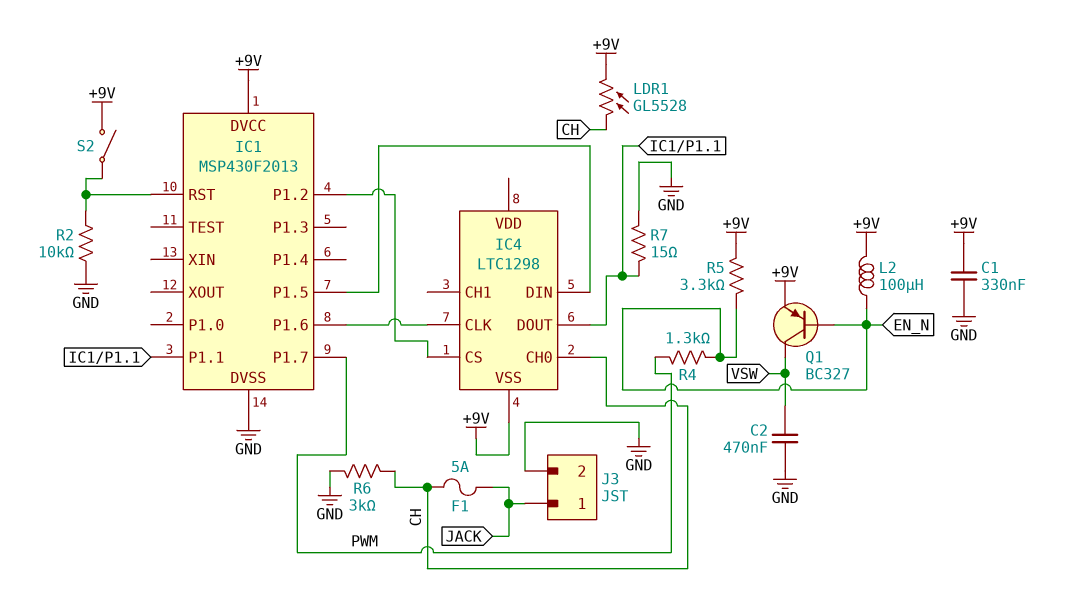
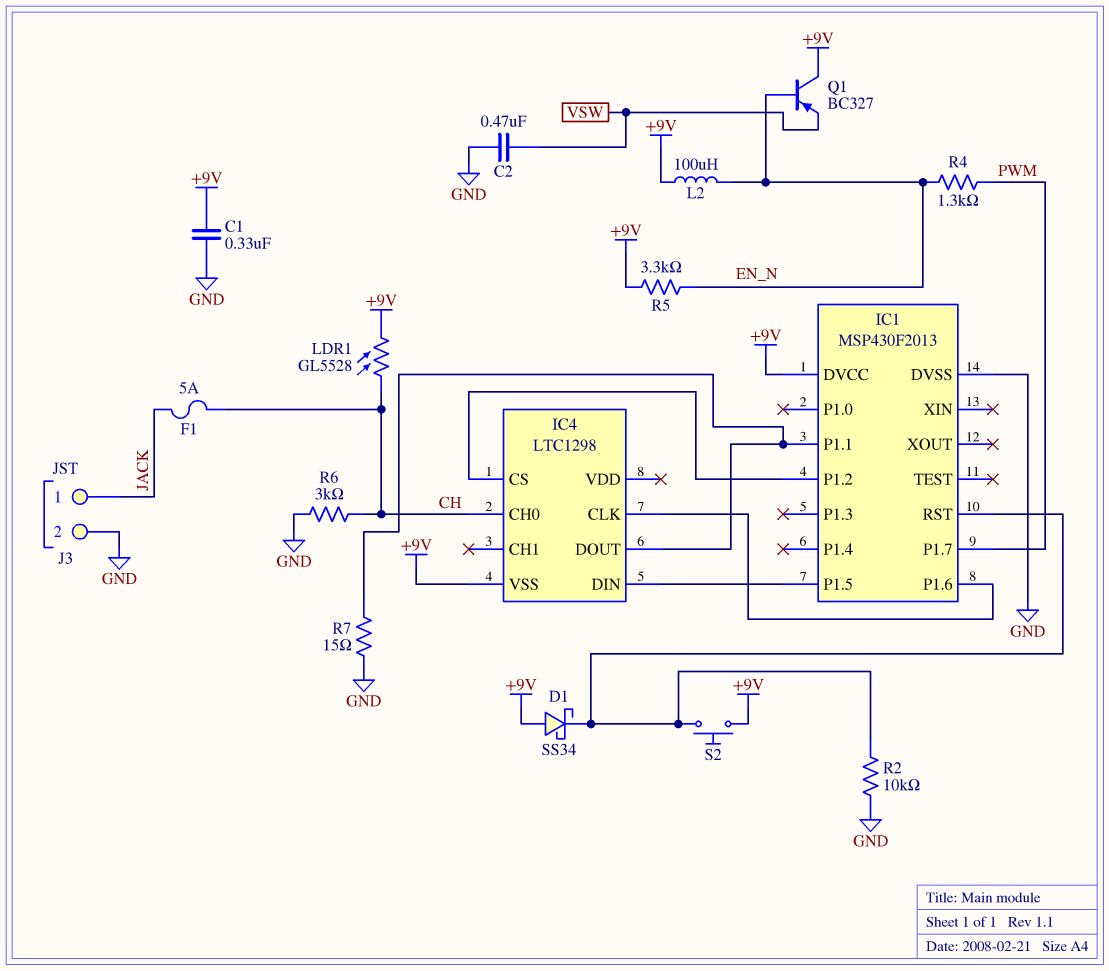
D1: none -> schottky SS34 (A +9V, K IC1/RST)
Q1: PNP BC327 (B EN_N, C VSW, E +9V) -> PNP BC327 (B EN_N, C +9V, E VSW)
S2: switch (+9V, IC1/RST) -> button (+9V, IC1/RST)

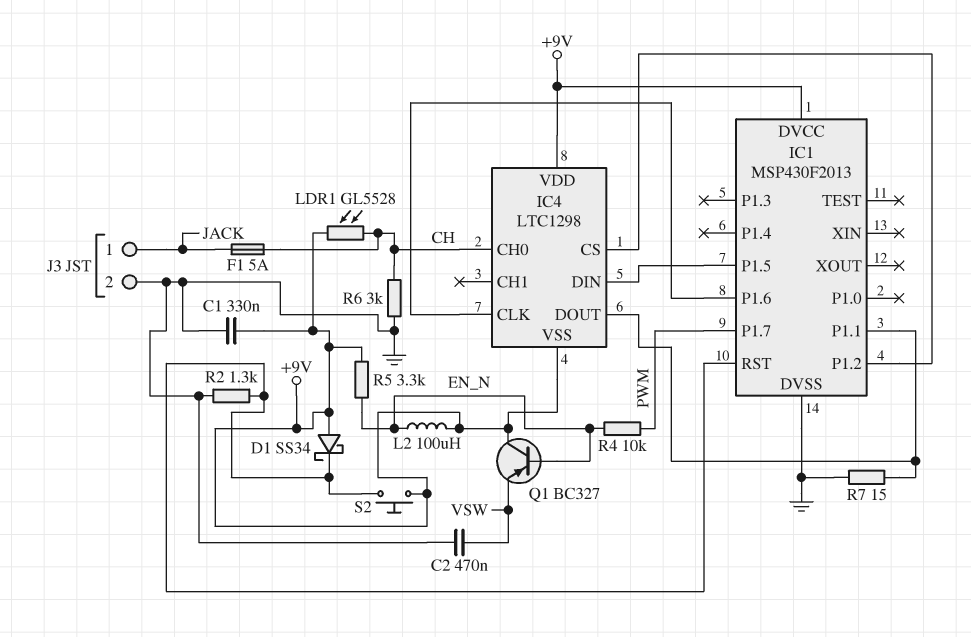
IC4 pin VDD: none -> +9V
R2: 10k (GND, IC1/RST) -> 1.3k (GND, IC1/RST)
R4: 1.3k (EN_N, PWM) -> 10k (EN_N, PWM)

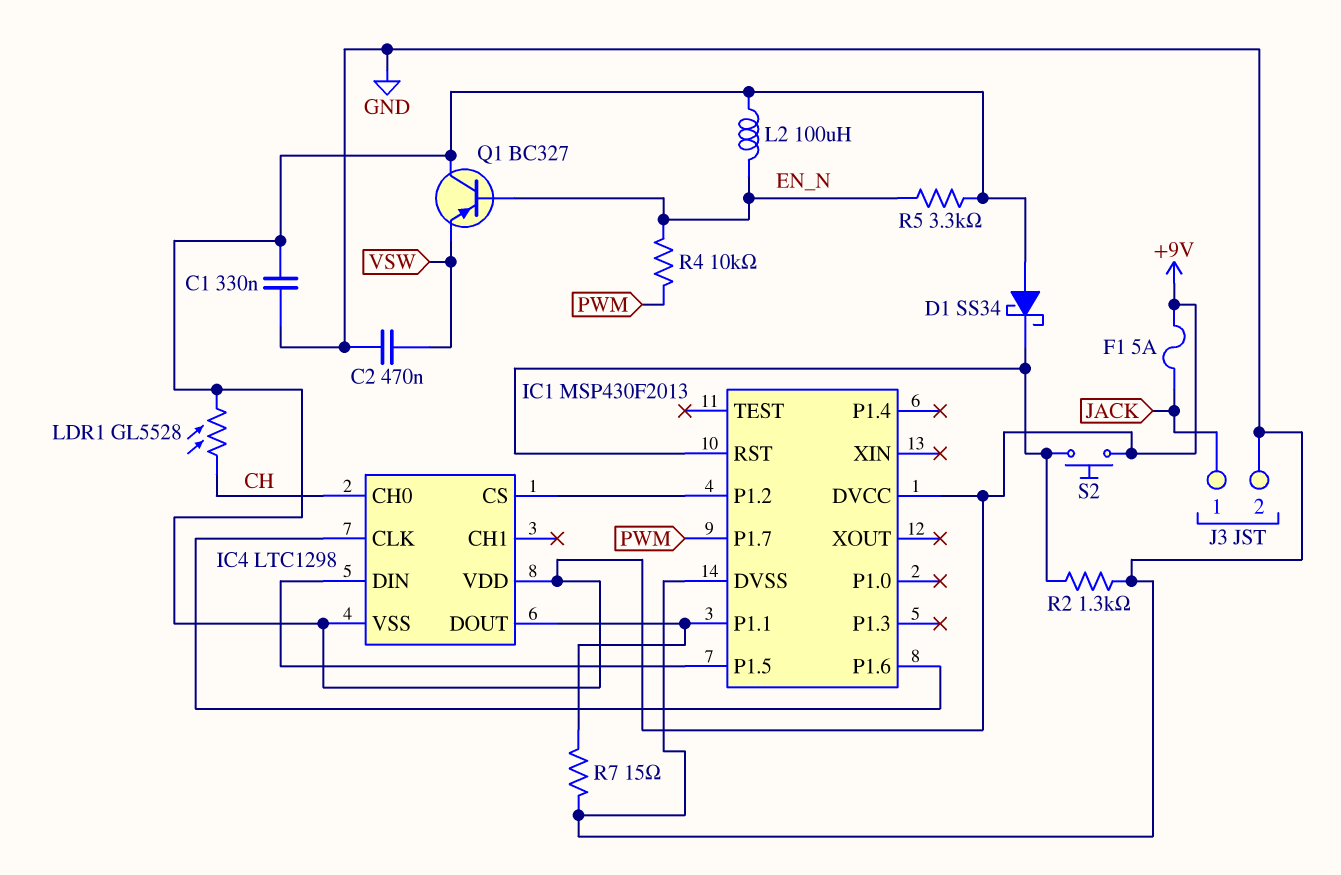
F1: 5A (CH, JACK) -> 5A (+9V, JACK)
R6: 3k (CH, GND) -> none

